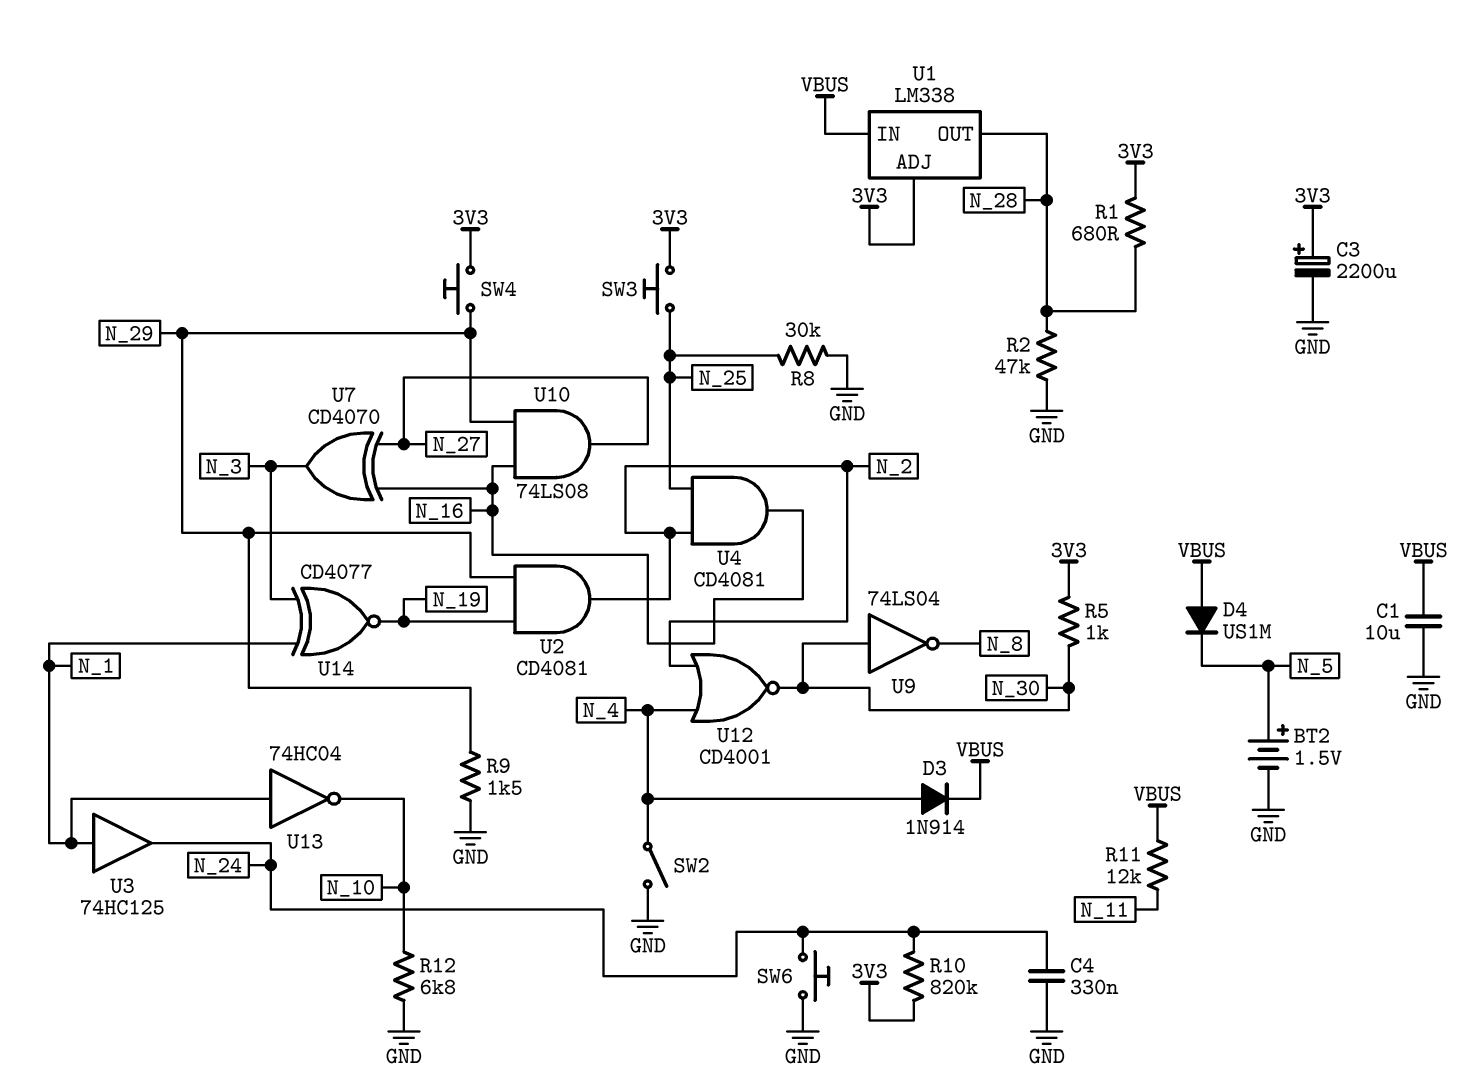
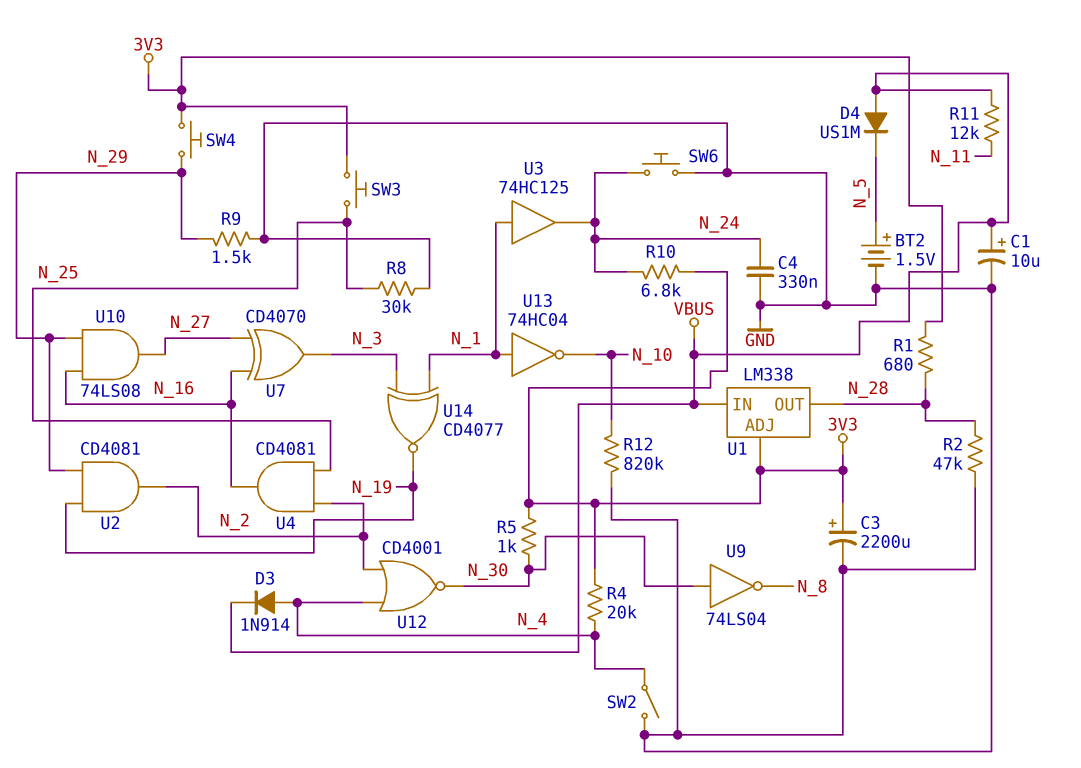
C1: 10uF (GND, VBUS) -> 10uF (plus VBUS, minus GND)
R4: none -> 20k (3V3, N_4)
R10: 820k (3V3, N_24) -> 6.8k (3V3, N_24)
R12: 6.8k (GND, N_10) -> 820k (GND, N_10)

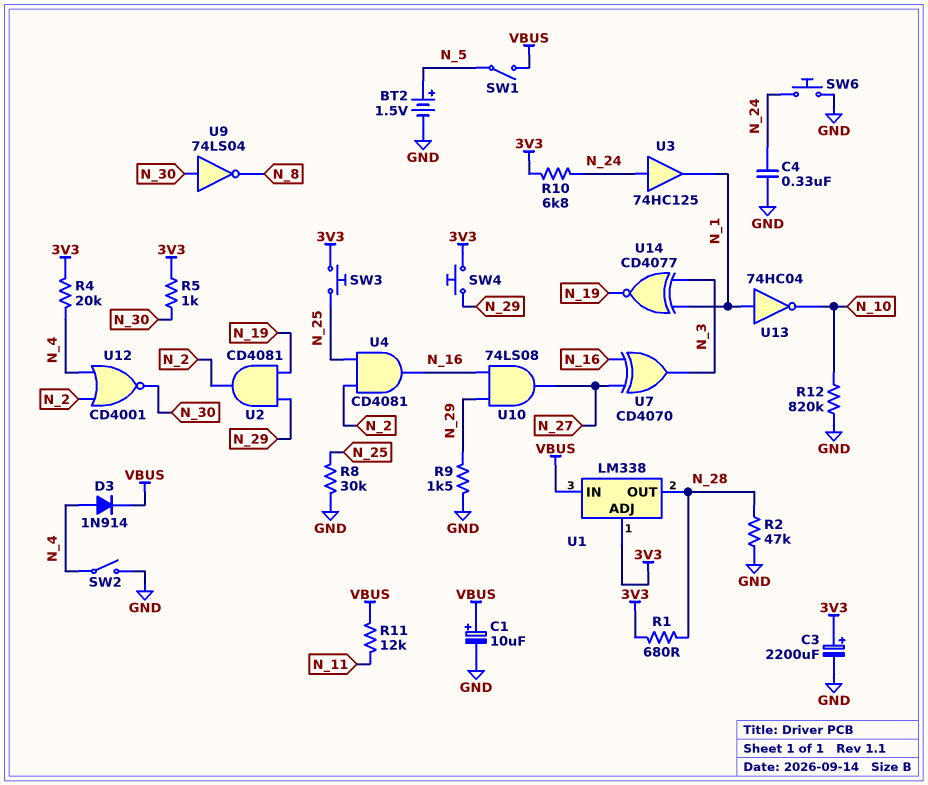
D4: diode US1M (A VBUS, K N_5) -> none
SW1: none -> switch (N_5, VBUS)
U3: buffer 74HC125 (in N_1, out N_24) -> buffer 74HC125 (in N_24, out N_1)

